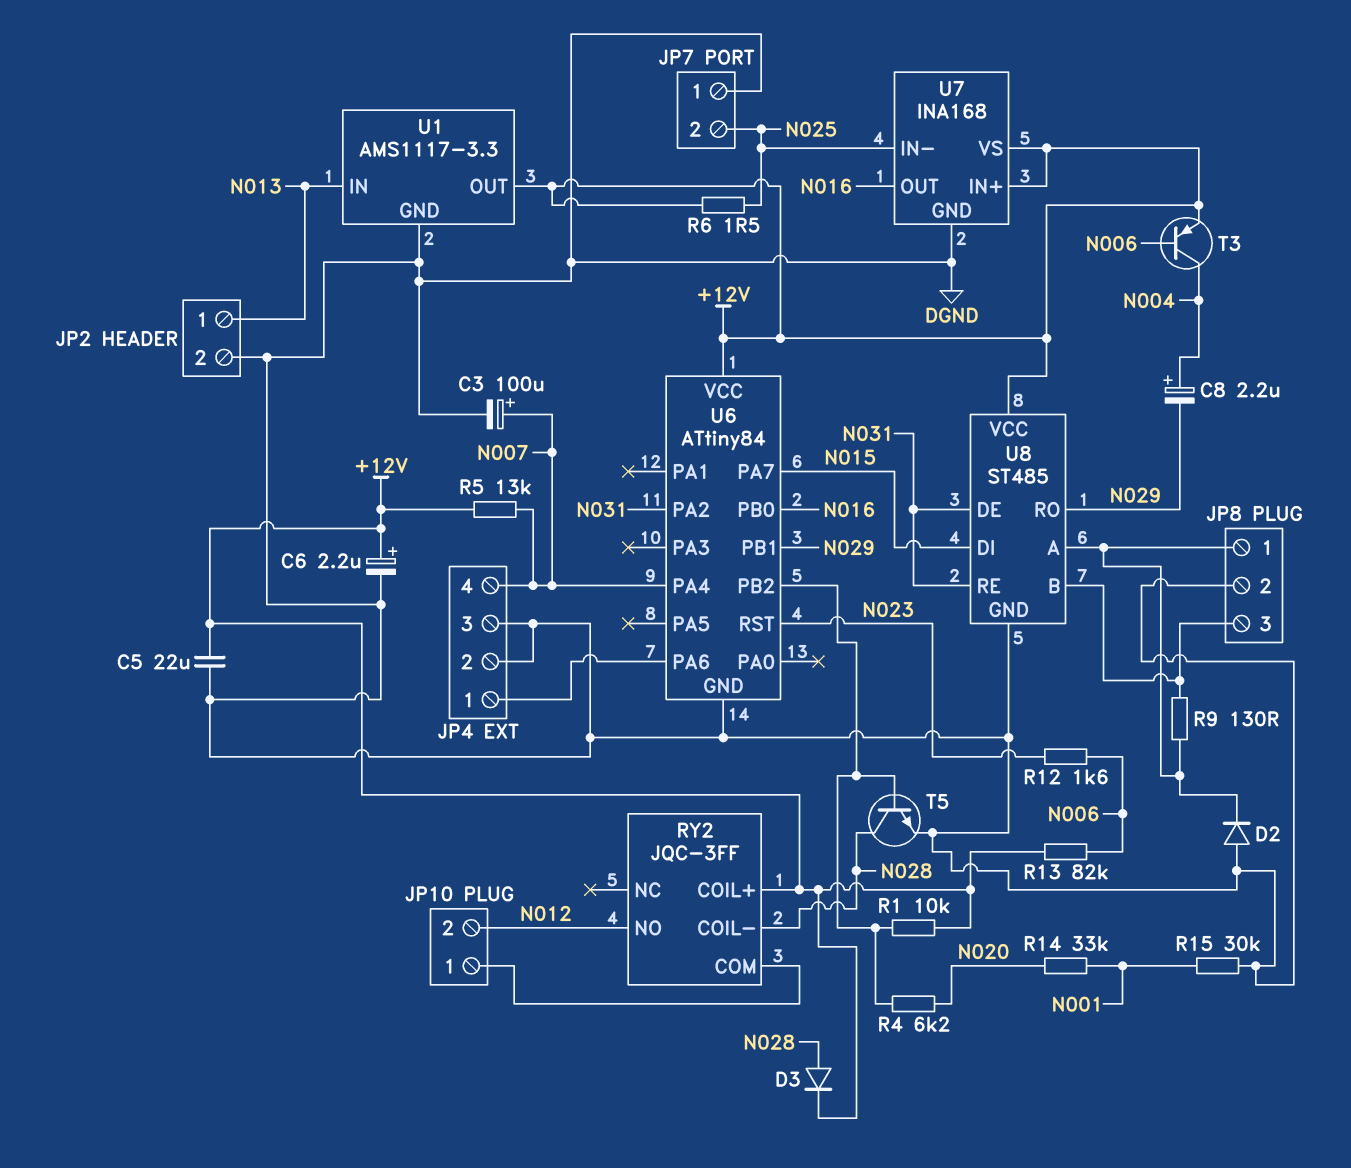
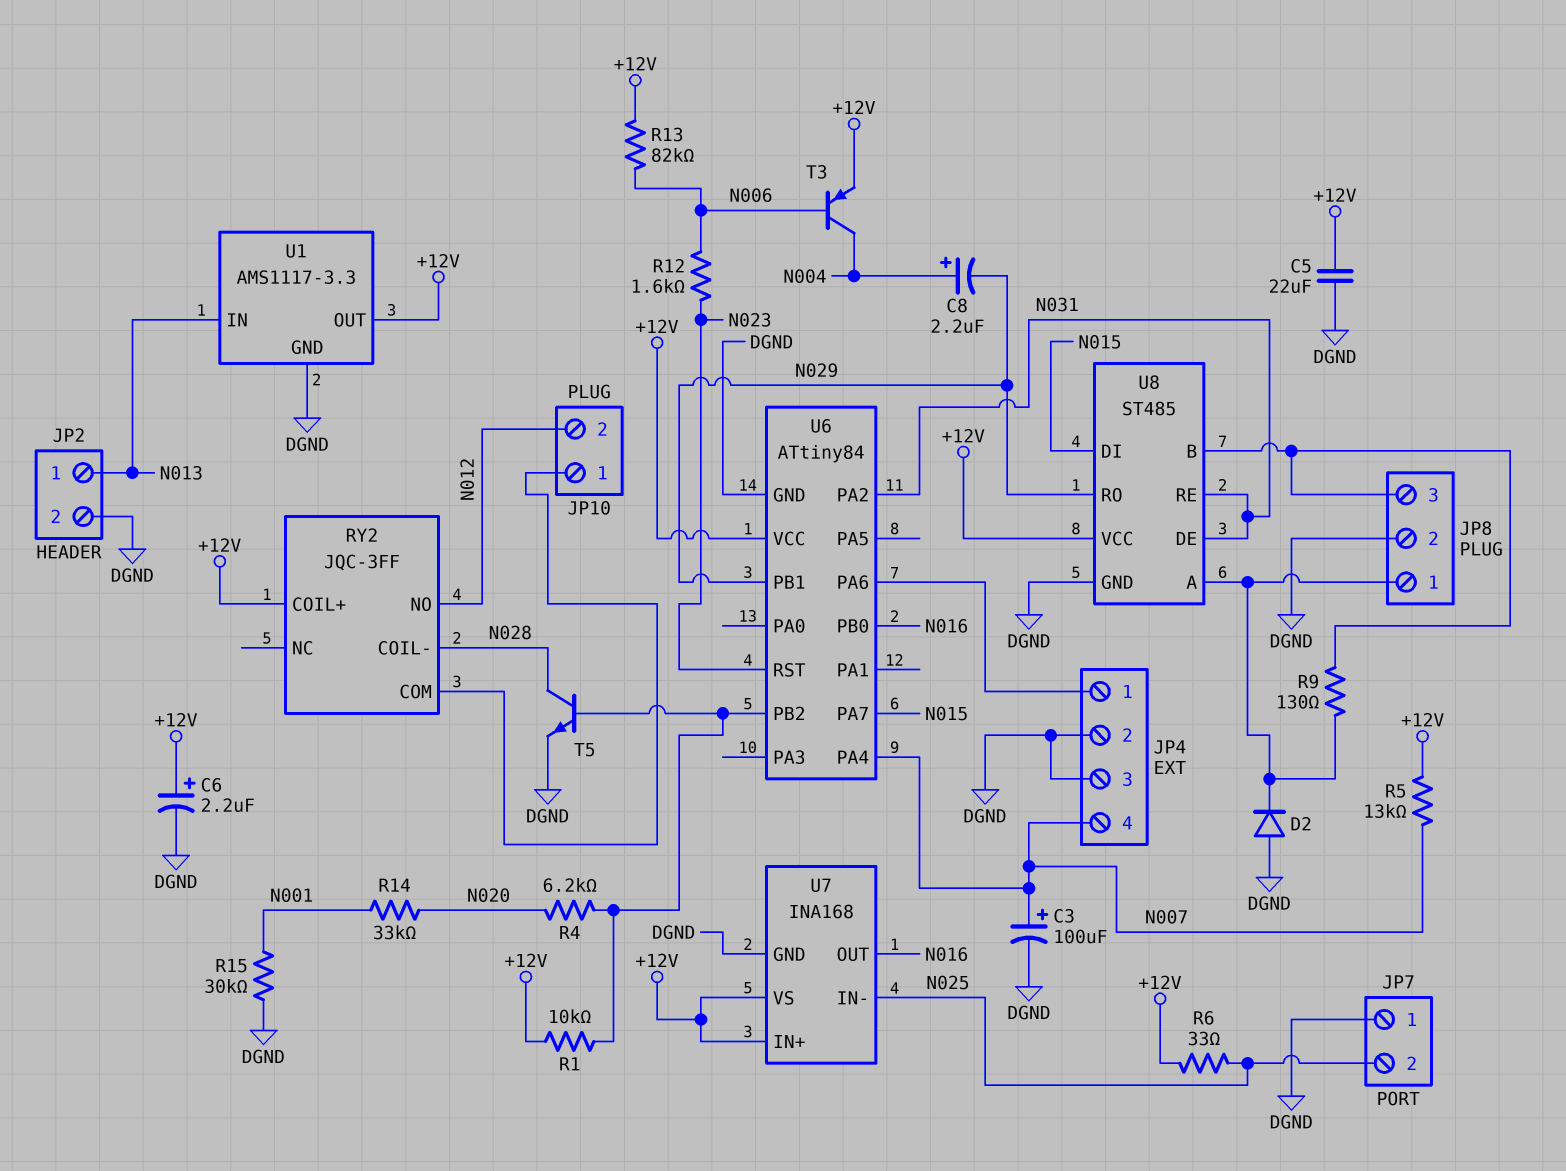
D3: diode (A N028, K +12V) -> none
R6: 1.5 (+12V, N025) -> 33 (+12V, N025)

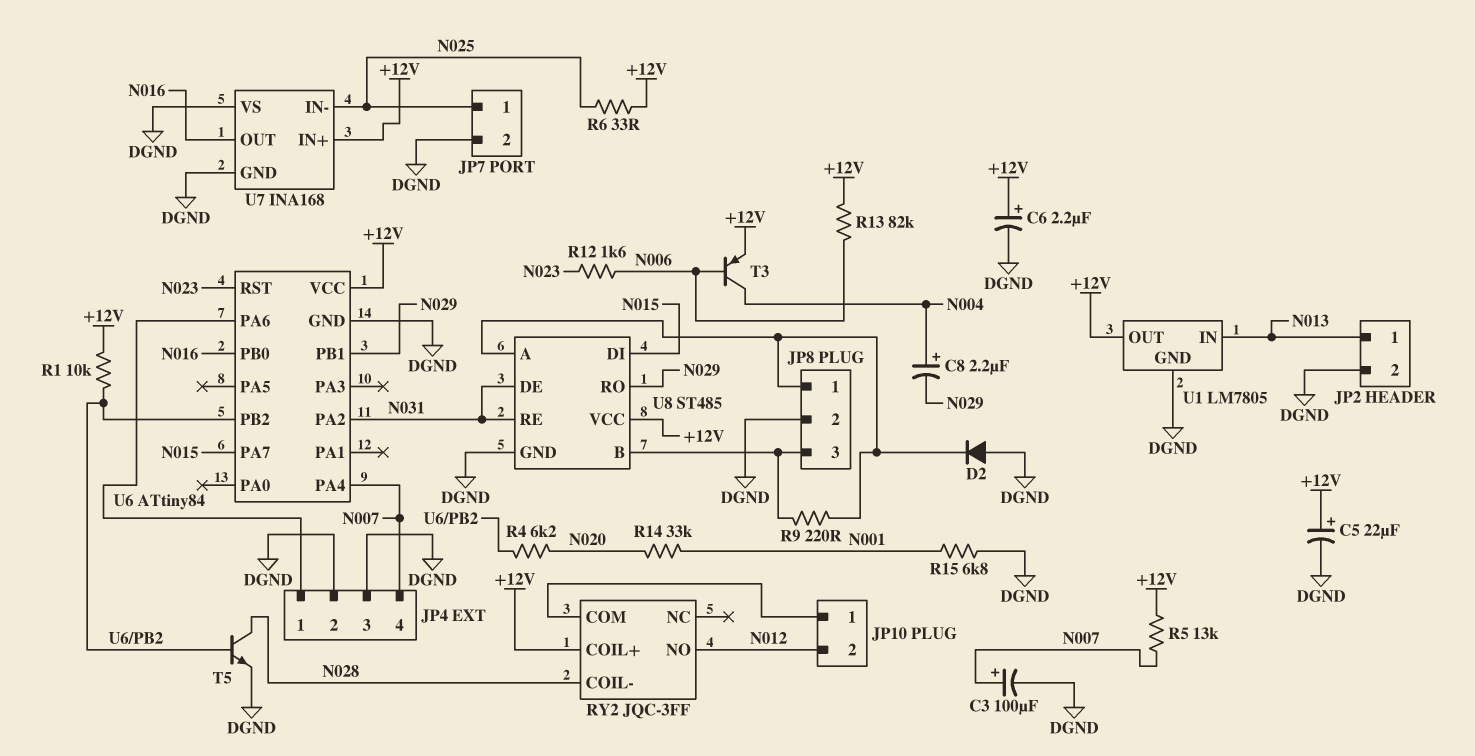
C5: 22uF (+12V, DGND) -> 22uF (plus +12V, minus DGND)
JP7 pin 1: DGND -> N025
JP7 pin 2: N025 -> DGND
R9: 130 (JP8/1, JP8/3) -> 220 (JP8/1, JP8/3)
R15: 30k (DGND, N001) -> 6.8k (DGND, N001)
U1: AMS1117-3.3 -> LM7805
U7 pin VS: +12V -> DGND

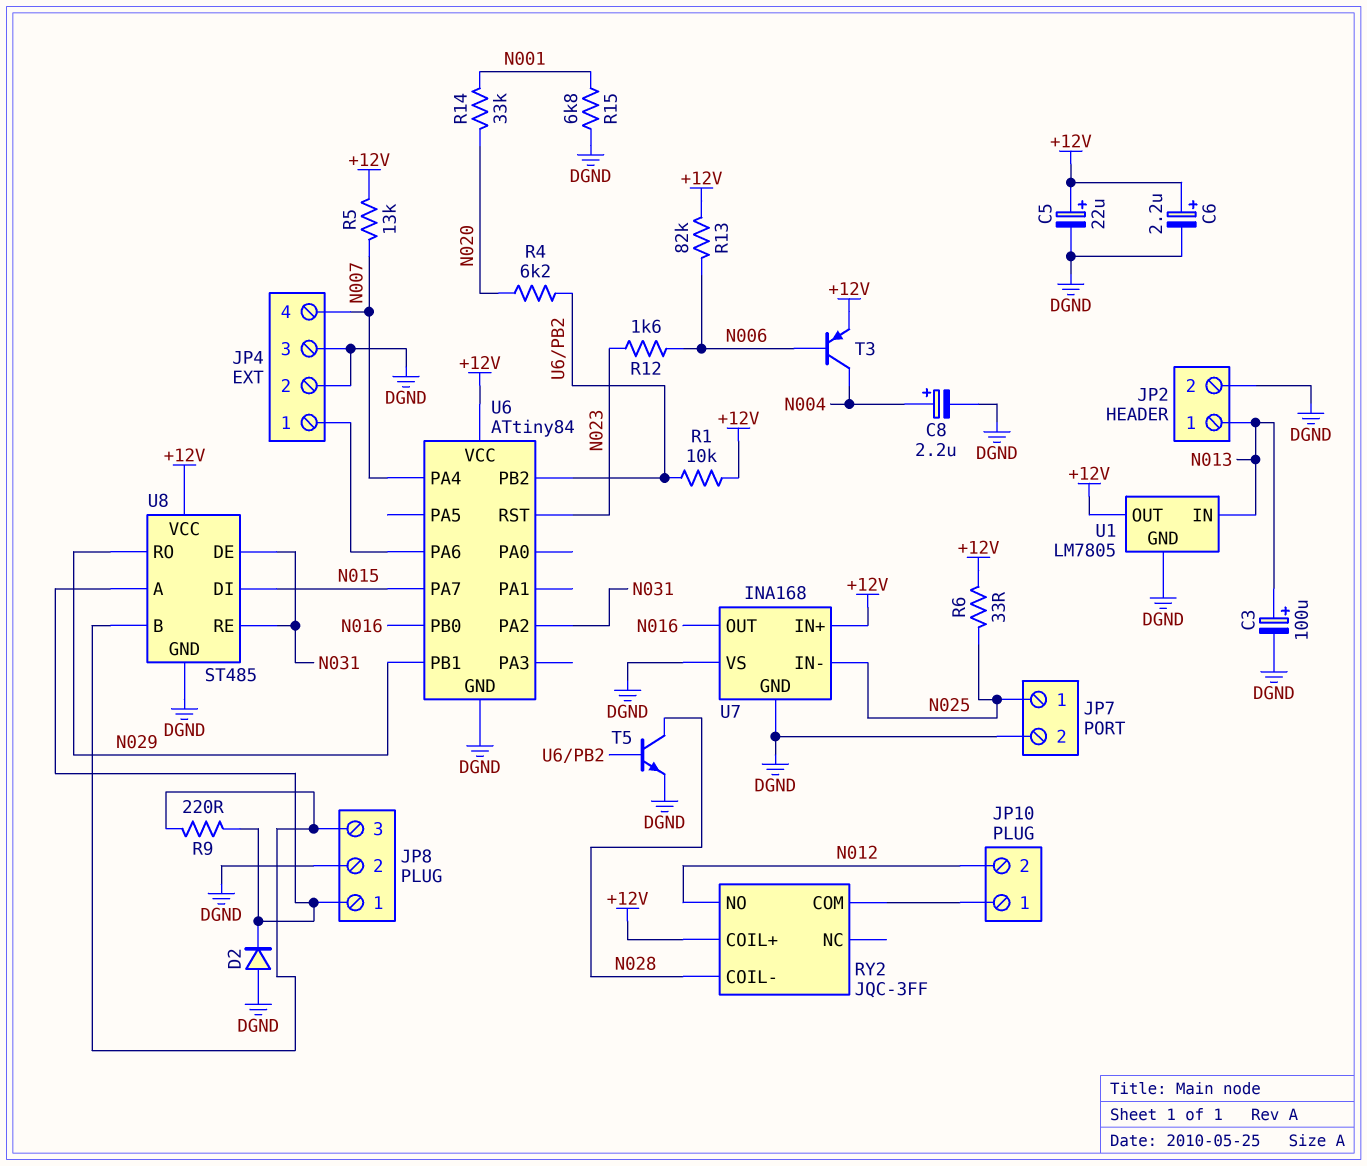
C3: 100uF (plus N007, minus DGND) -> 100uF (plus N013, minus DGND)
C8: 2.2uF (plus N004, minus N029) -> 2.2uF (plus N004, minus DGND)

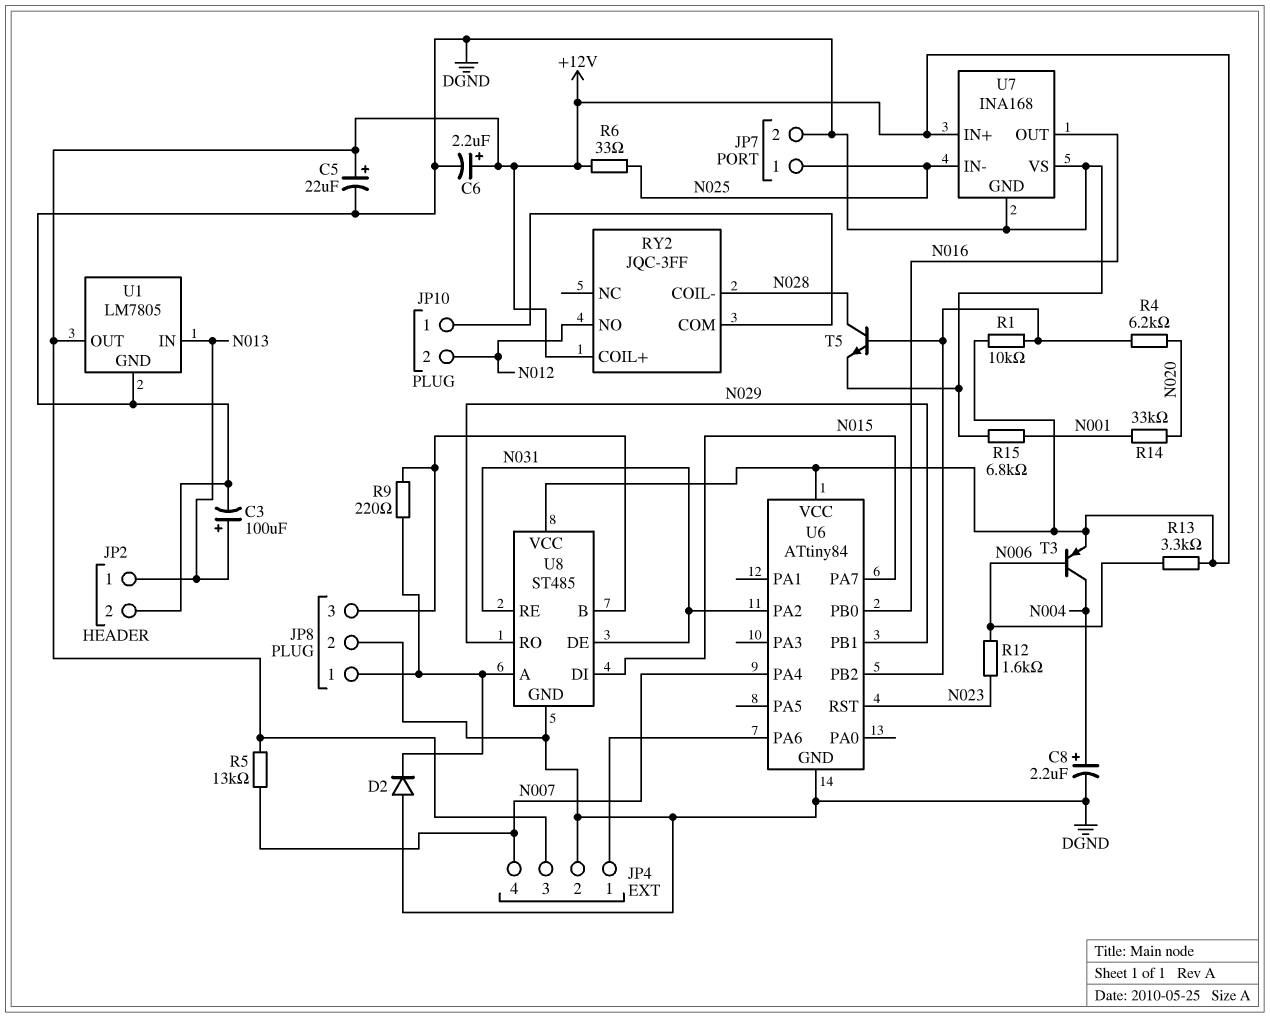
JP4 pin 3: DGND -> +12V
R13: 82k (+12V, N006) -> 3.3k (+12V, N006)

